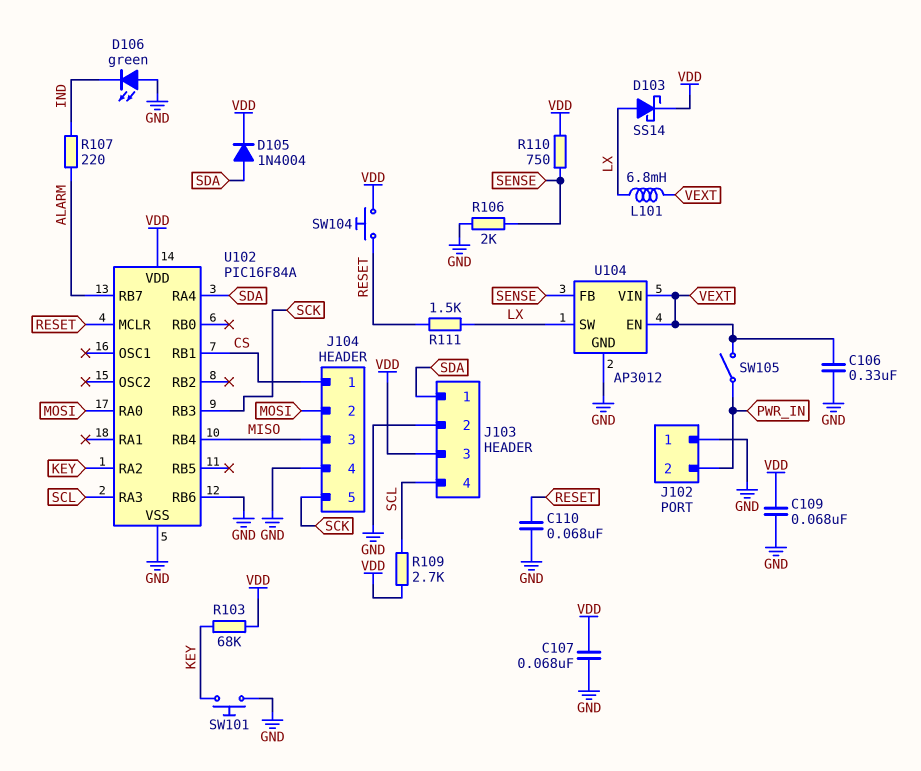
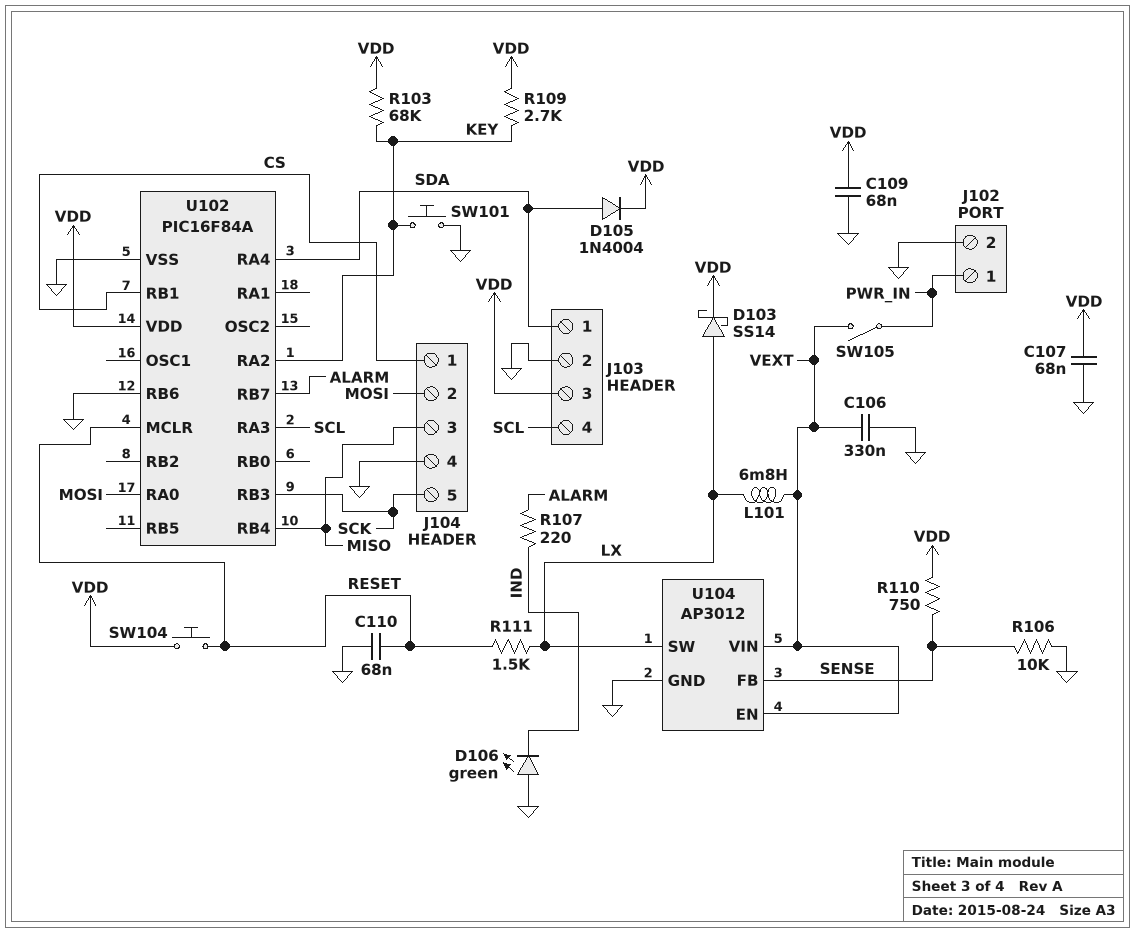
J102 pin 1: GND -> PWR_IN
J102 pin 2: PWR_IN -> GND
R106: 2k (GND, SENSE) -> 10k (GND, SENSE)
R109: 2.7k (SCL, VDD) -> 2.7k (KEY, VDD)

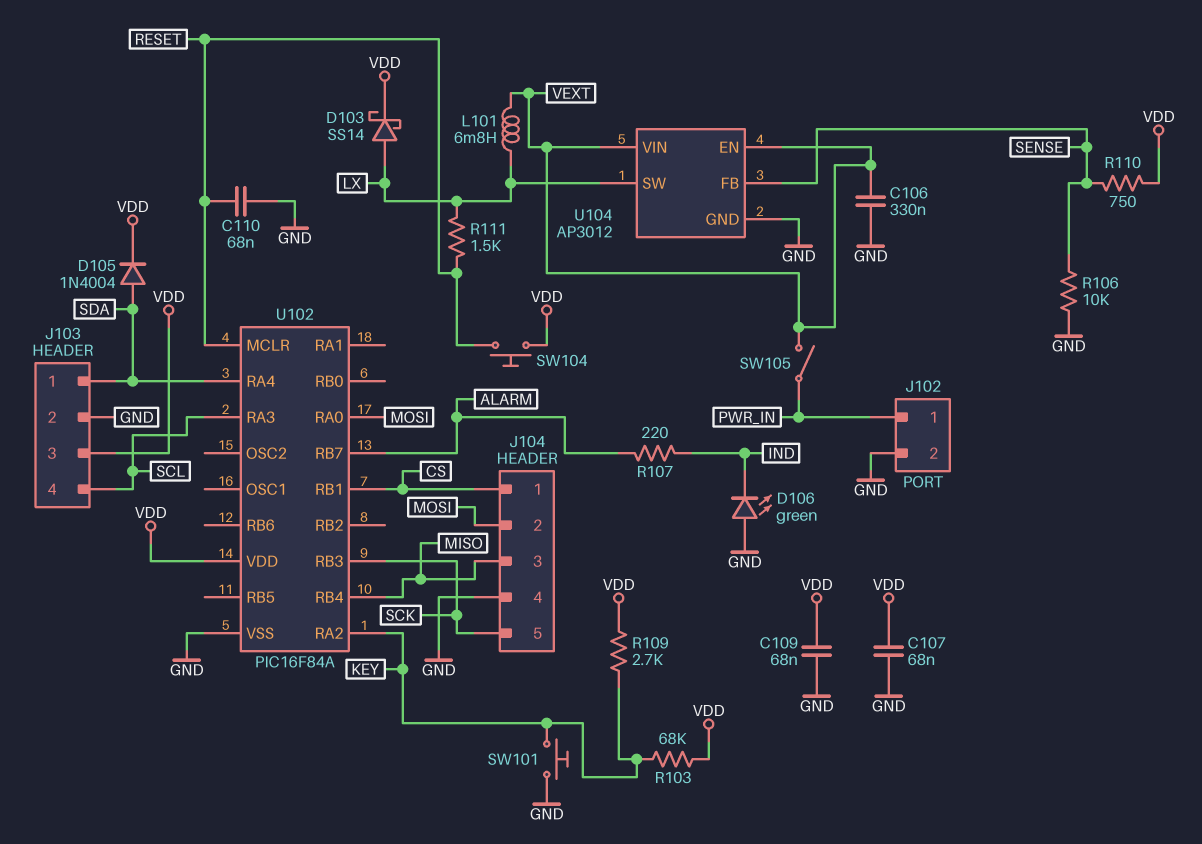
U102 pin RB6: GND -> none

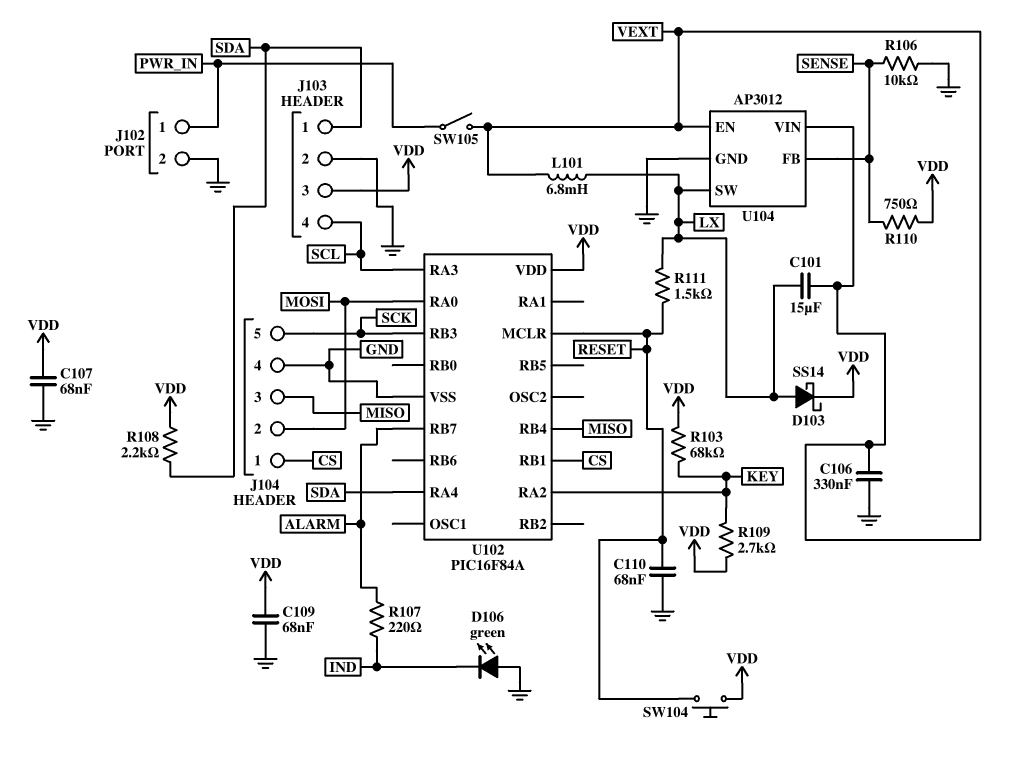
C101: none -> 15uF (LX, VEXT)
D105: diode 1N4004 (A SDA, K VDD) -> none
R108: none -> 2.2k (SDA, VDD)
SW101: button (GND, KEY) -> none

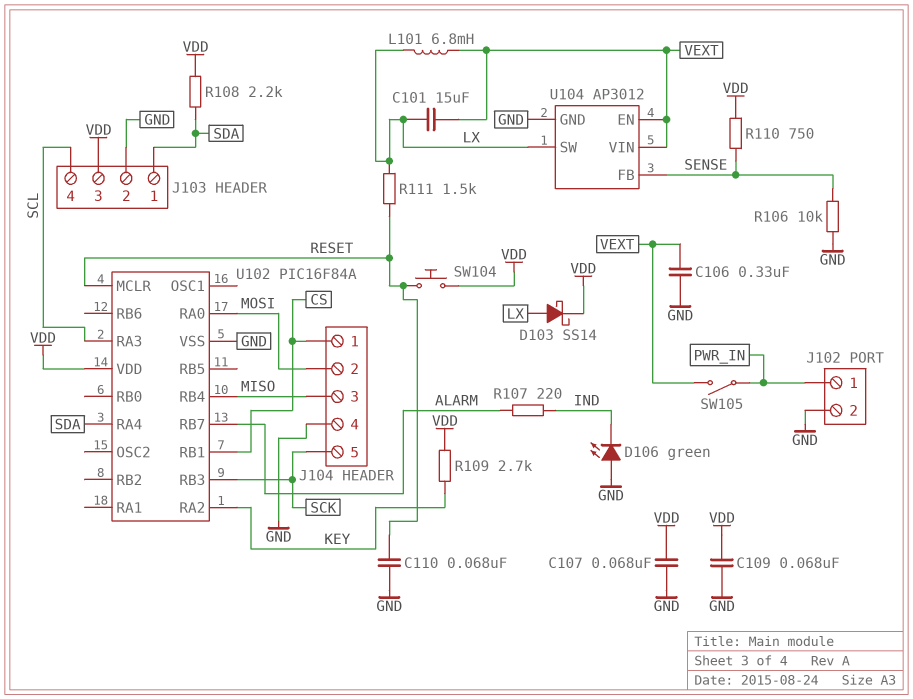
R103: 68k (KEY, VDD) -> none

